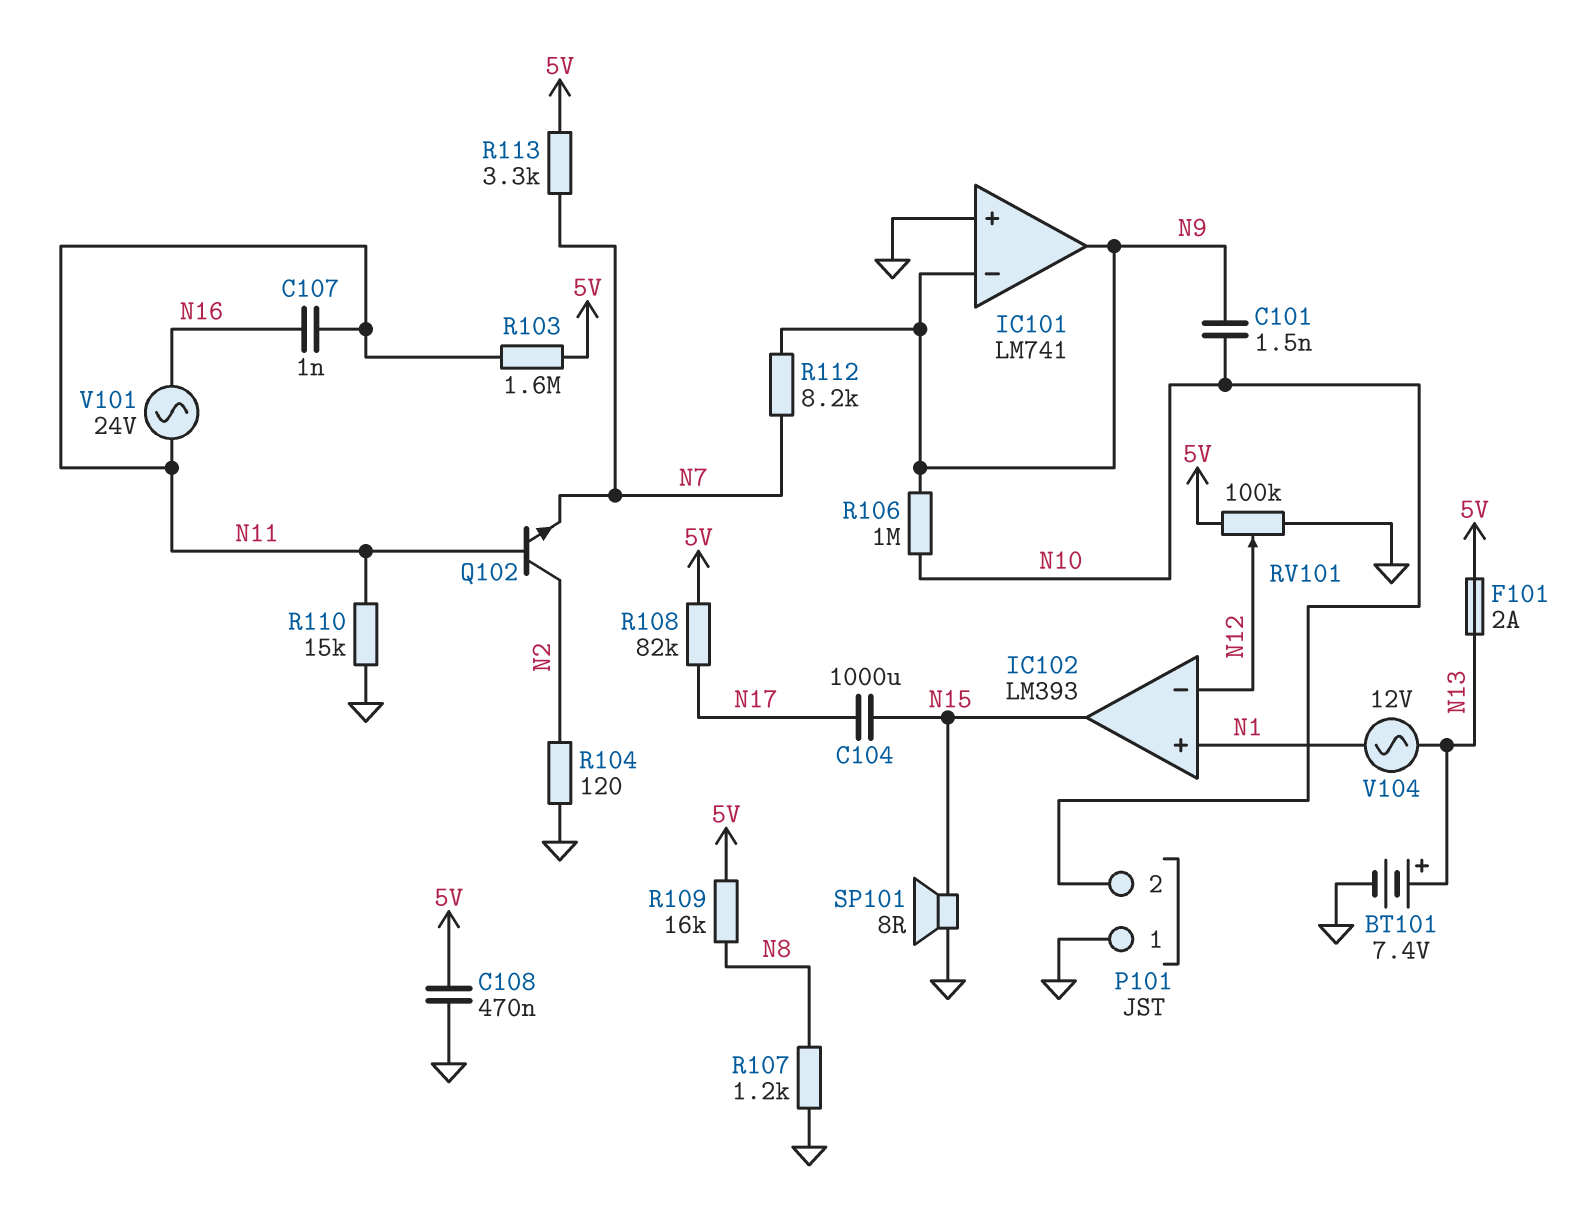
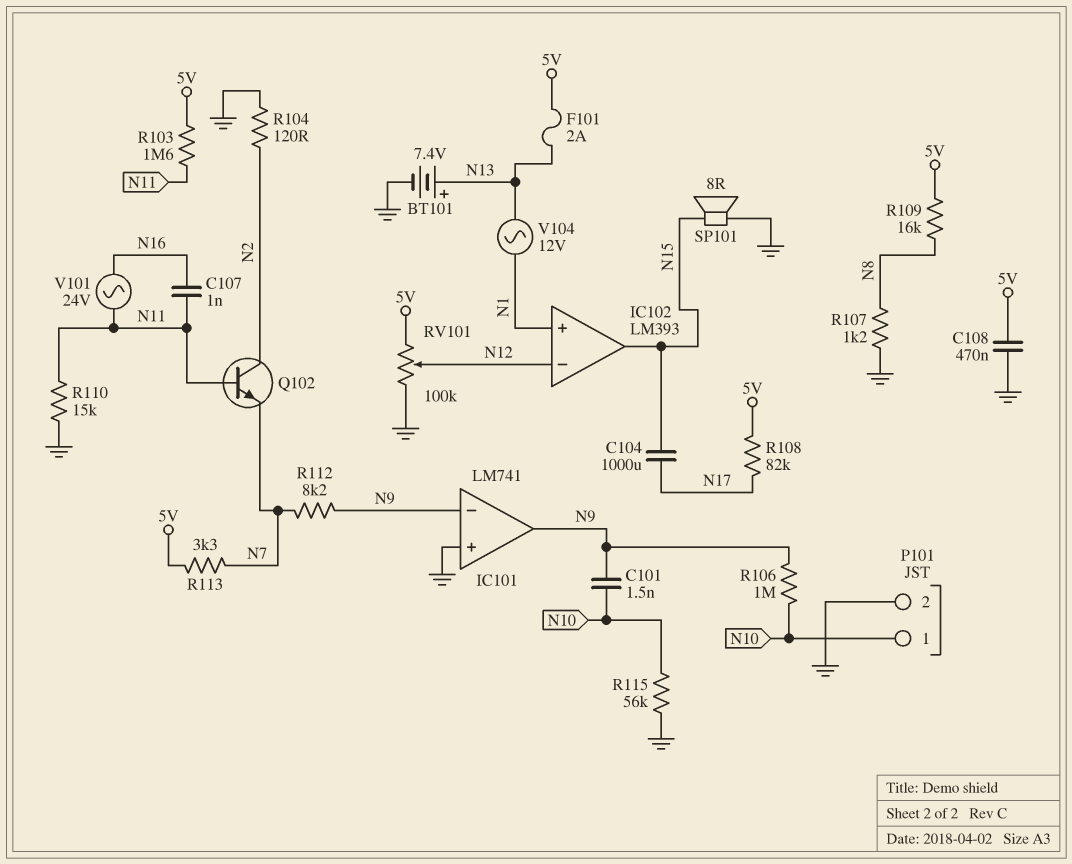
P101 pin 1: GND -> N10
P101 pin 2: N10 -> GND
R115: none -> 56k (GND, N10)

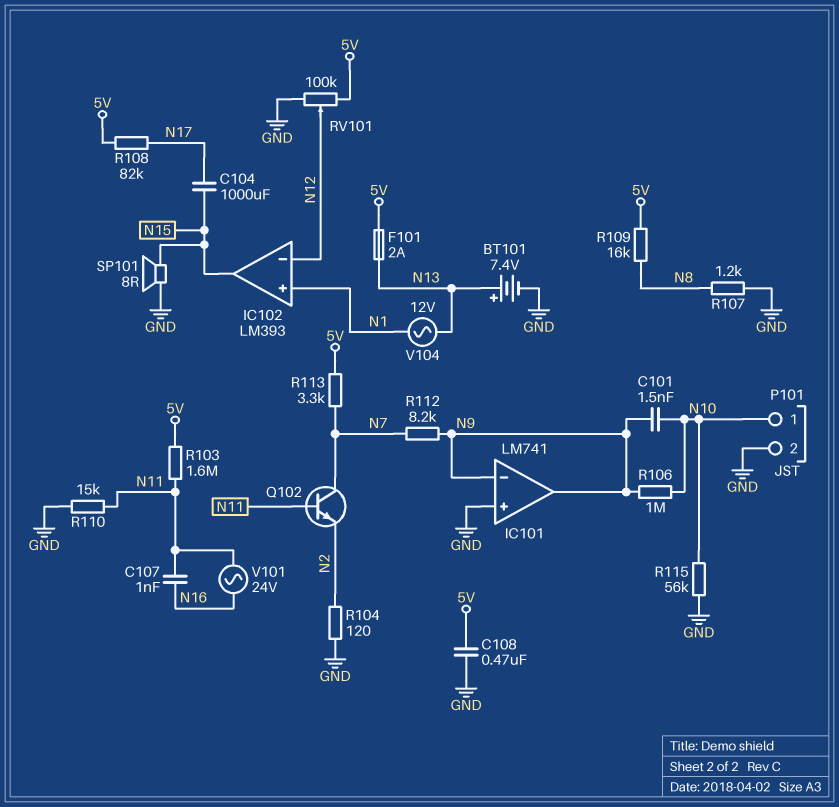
Q102: NPN (B N11, C N2, E N7) -> NPN (B N11, C N7, E N2)

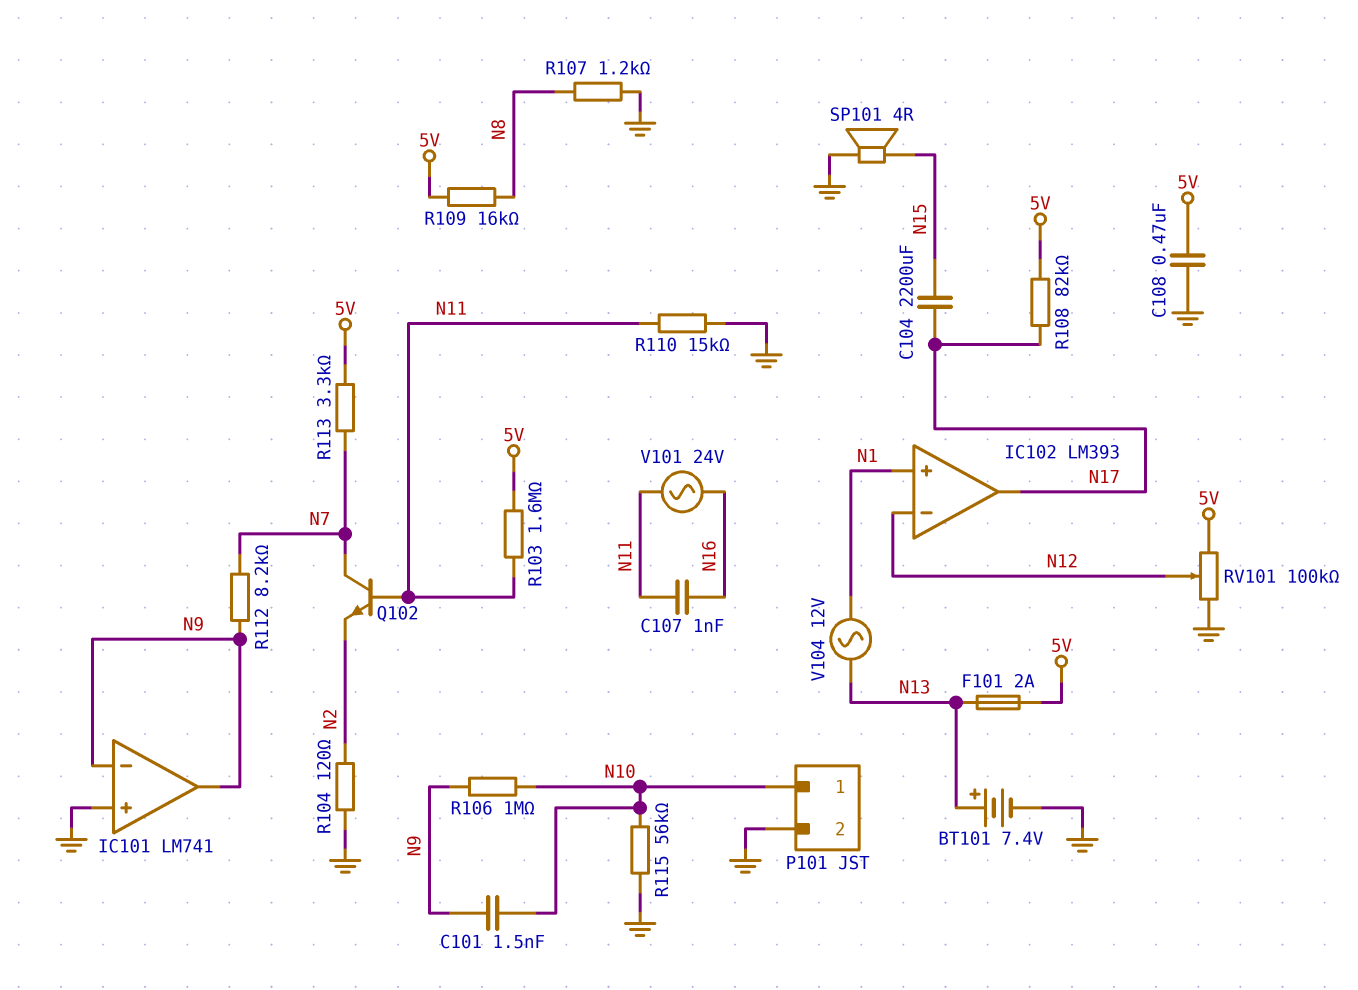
C104: 1000uF (N15, N17) -> 2200uF (N15, N17)
IC102 pin out: N15 -> N17
SP101: speaker 8R (GND, N15) -> speaker 4R (GND, N15)

